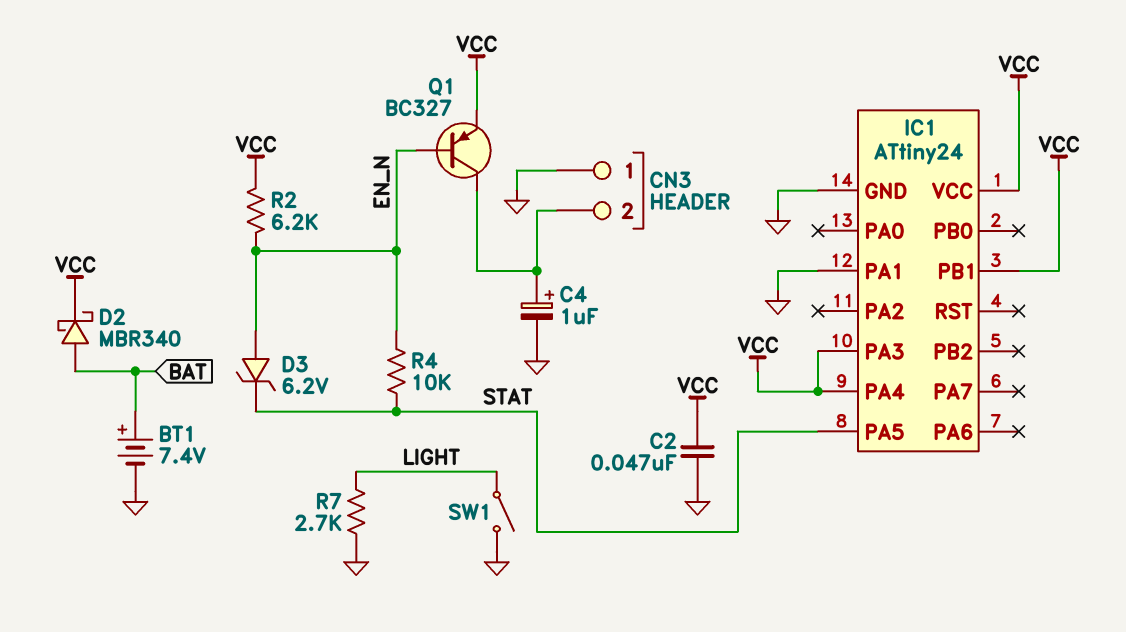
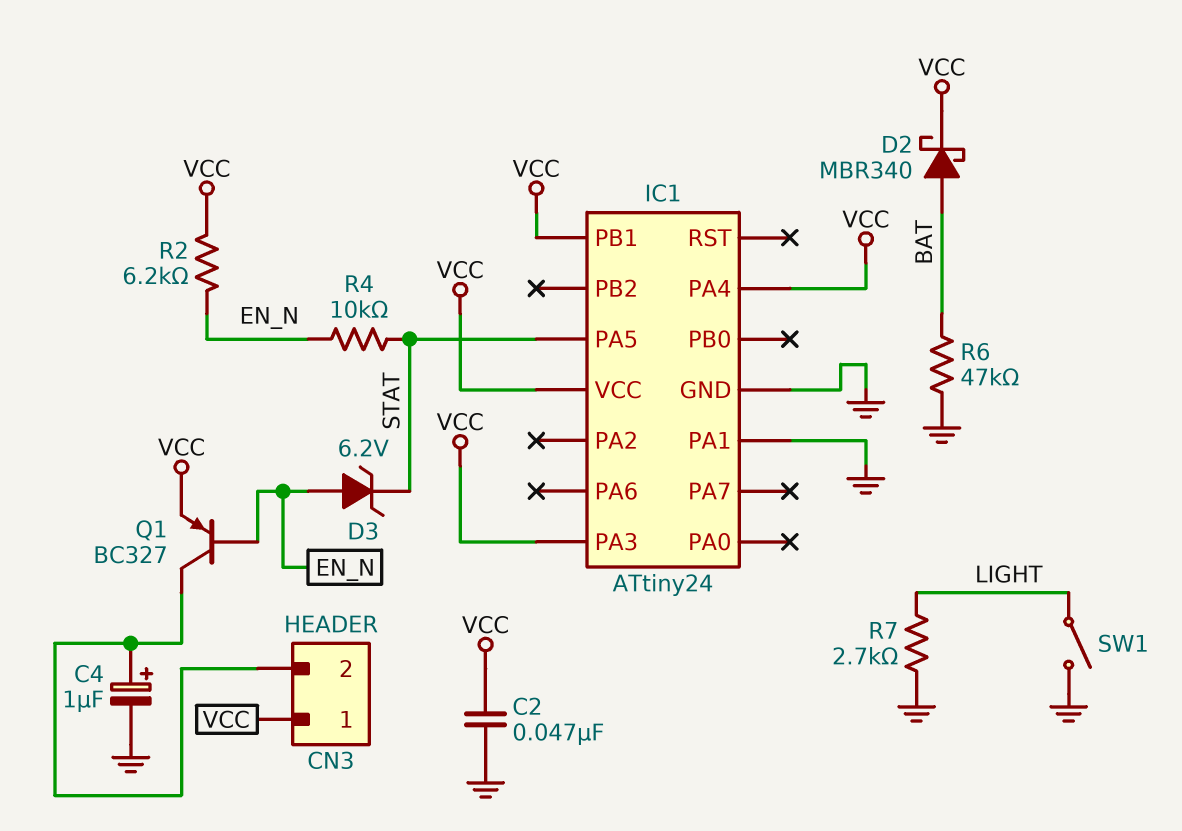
BT1: 7.4V (plus BAT, minus GND) -> none
CN3 pin 1: GND -> VCC
R6: none -> 47k (BAT, GND)

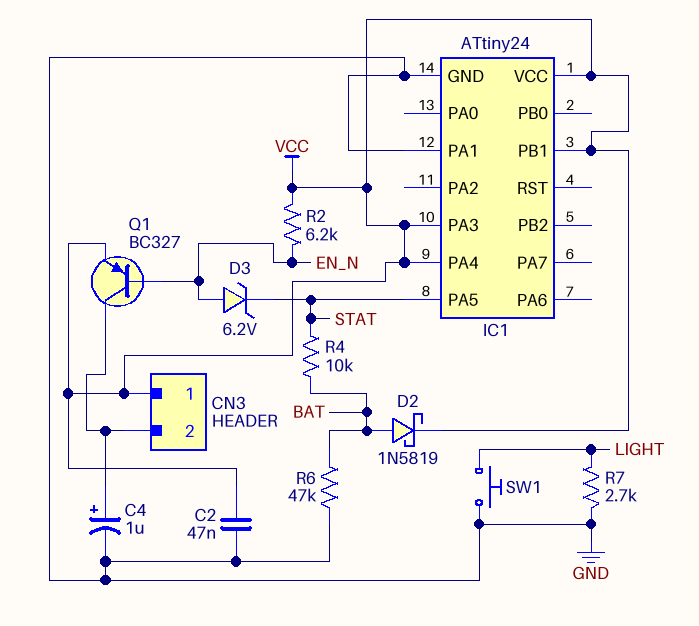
D2: schottky MBR340 (A BAT, K VCC) -> schottky 1N5819 (A BAT, K VCC)
R4: 10k (EN_N, STAT) -> 10k (BAT, STAT)
SW1: switch (GND, LIGHT) -> button (GND, LIGHT)

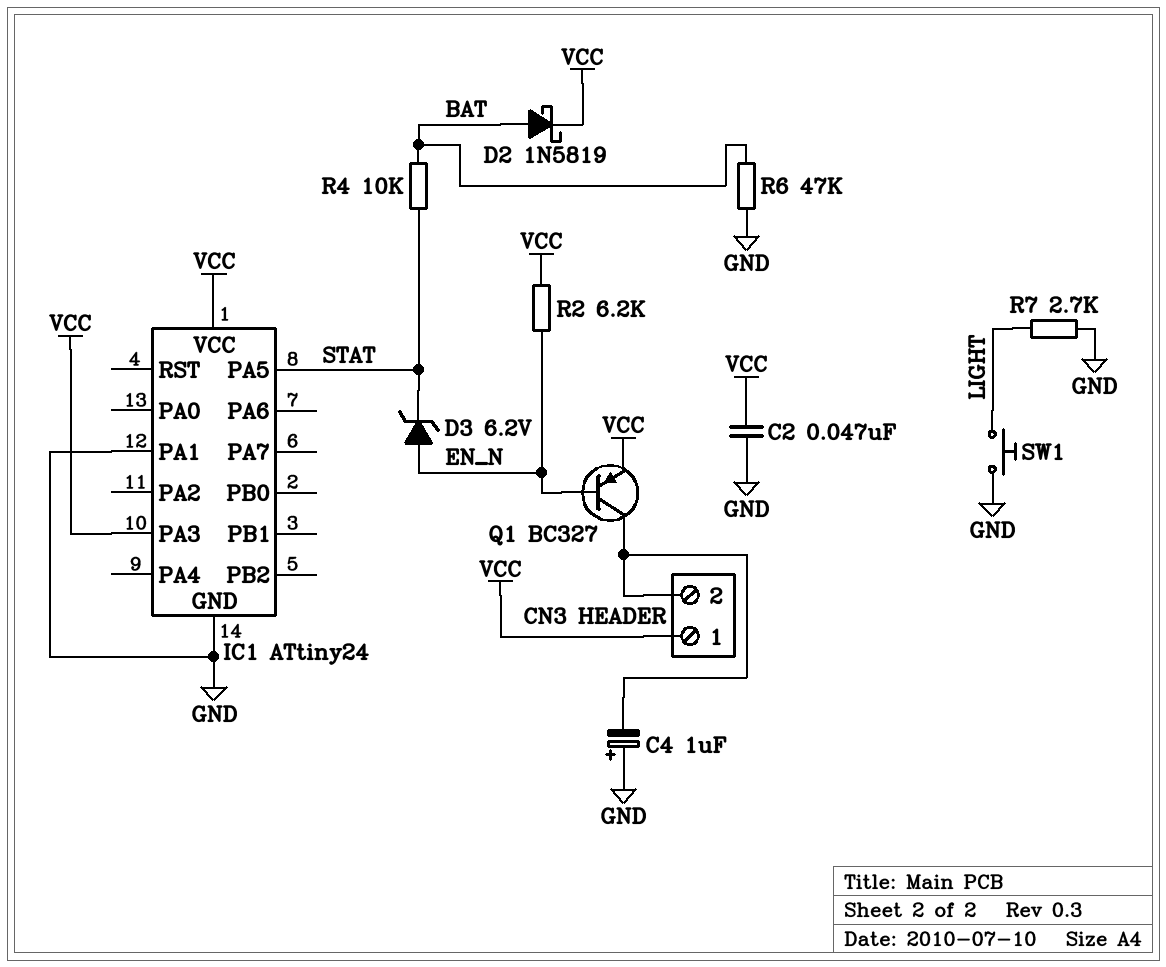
C4: 1uF (plus CN3/2, minus GND) -> 1uF (plus GND, minus CN3/2)
IC1 pin PA4: VCC -> none
IC1 pin PB1: VCC -> none

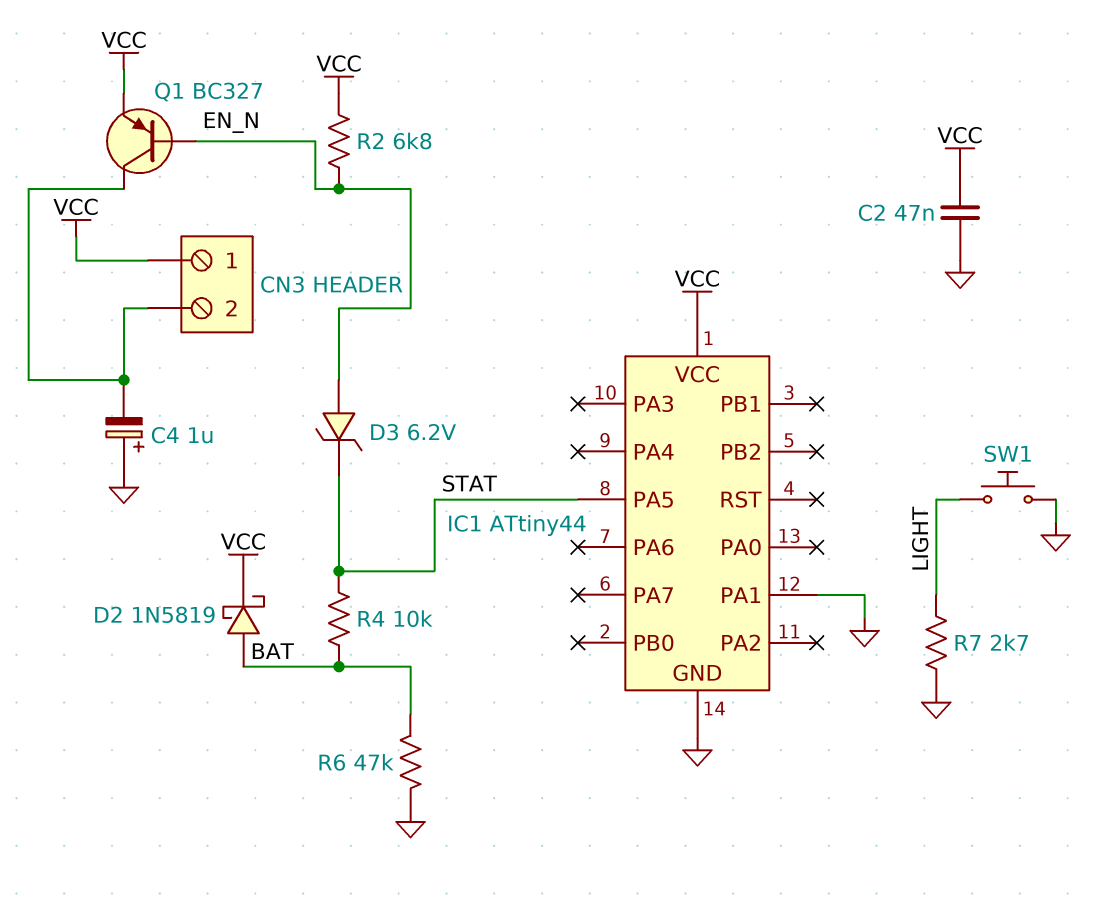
IC1: ATtiny24 -> ATtiny44
IC1 pin PA3: VCC -> none
R2: 6.2k (EN_N, VCC) -> 6.8k (EN_N, VCC)

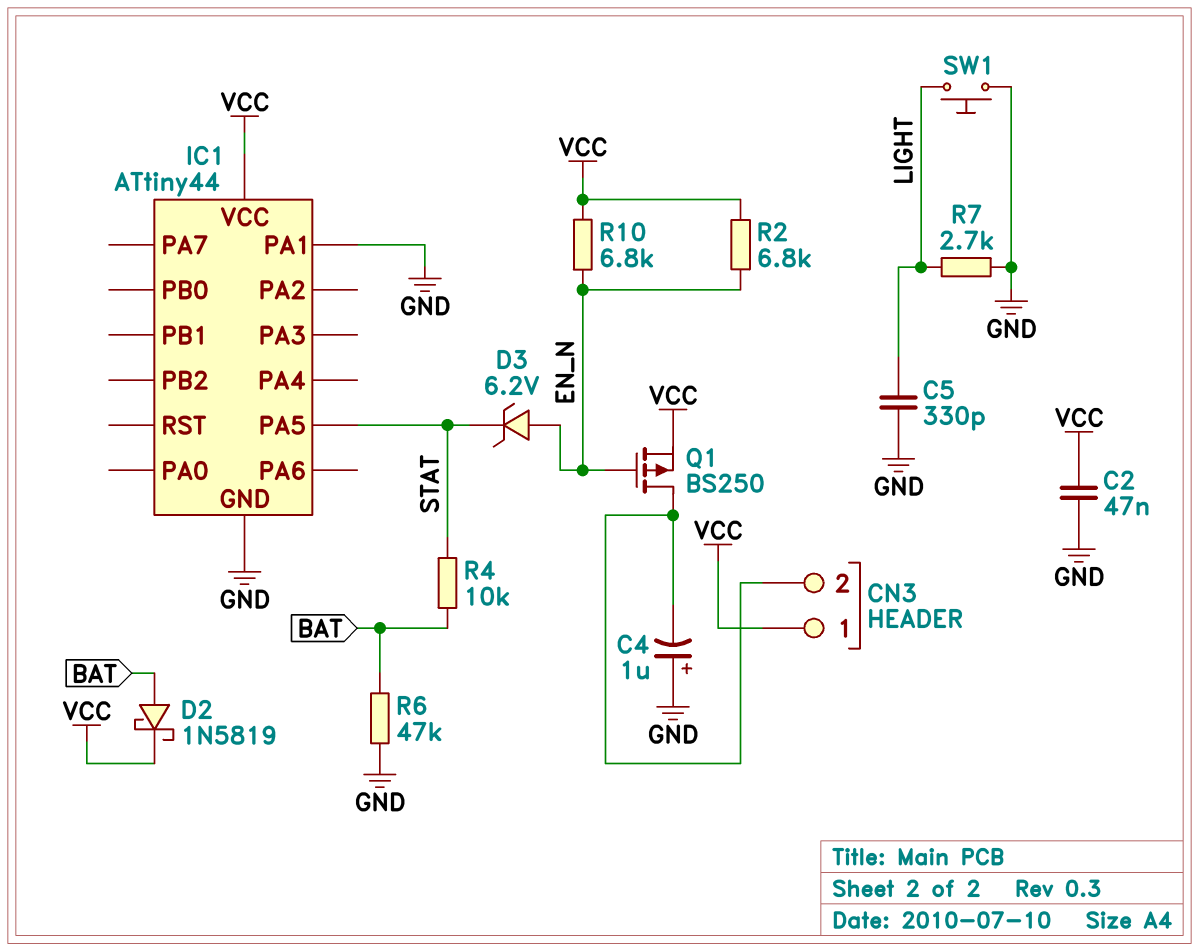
C5: none -> 330pF (GND, LIGHT)
Q1: PNP BC327 (B EN_N, C CN3/2, E VCC) -> PMOS BS250 (G EN_N, D CN3/2, S VCC)
R10: none -> 6.8k (EN_N, VCC)

